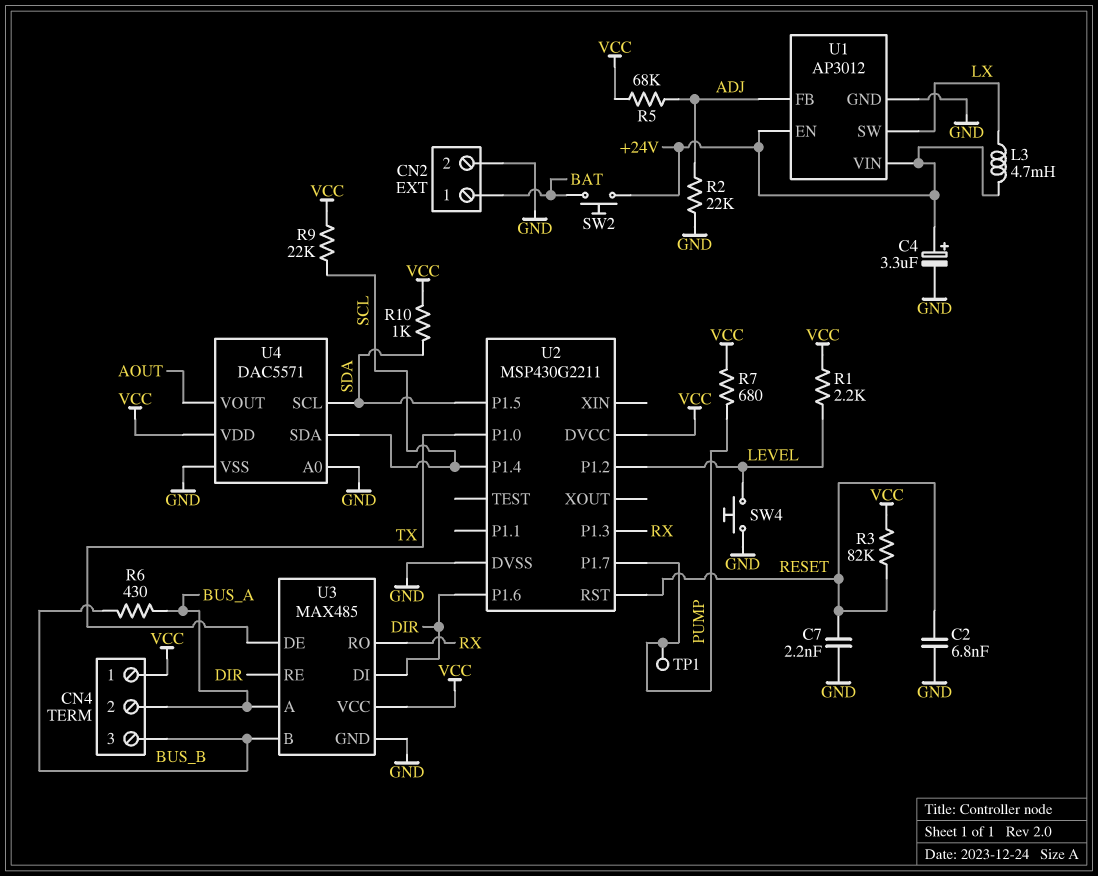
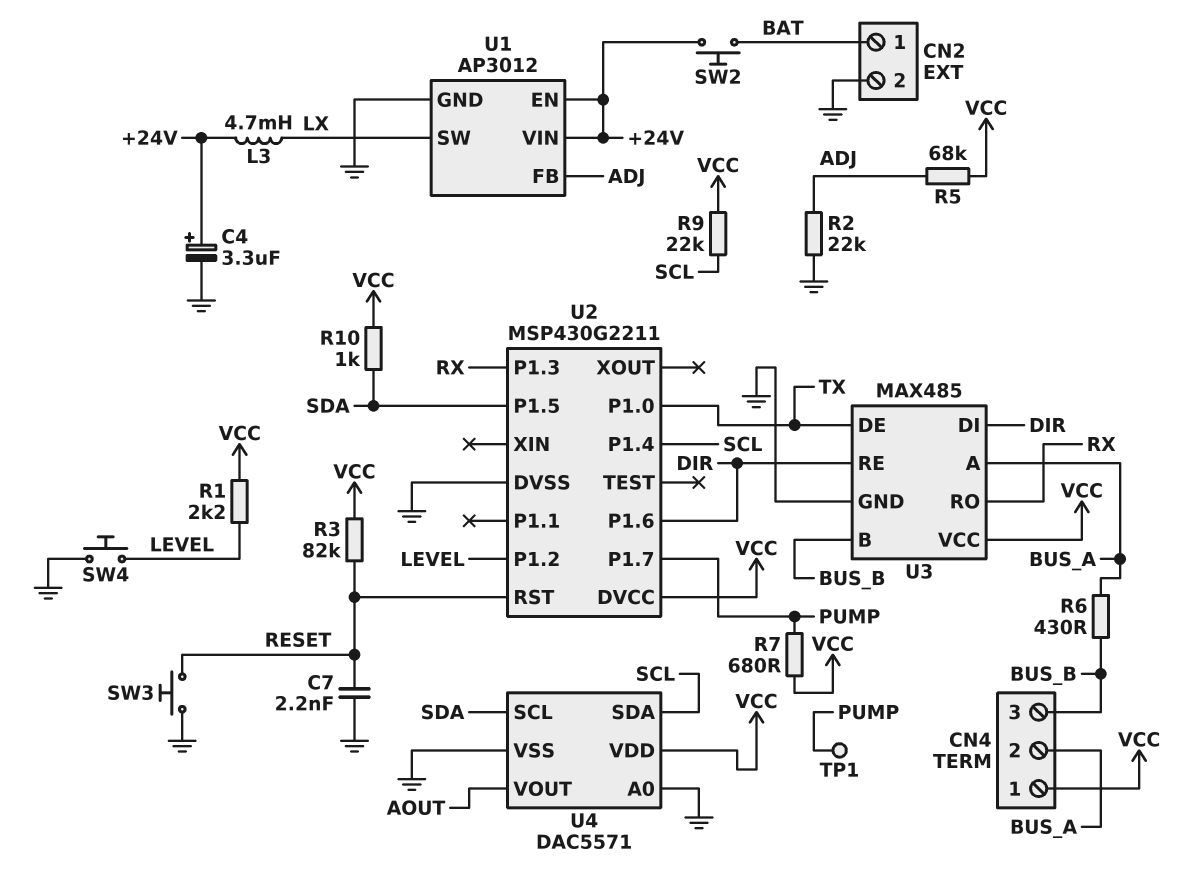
C2: 6.8nF (GND, RESET) -> none
SW3: none -> button (GND, RESET)

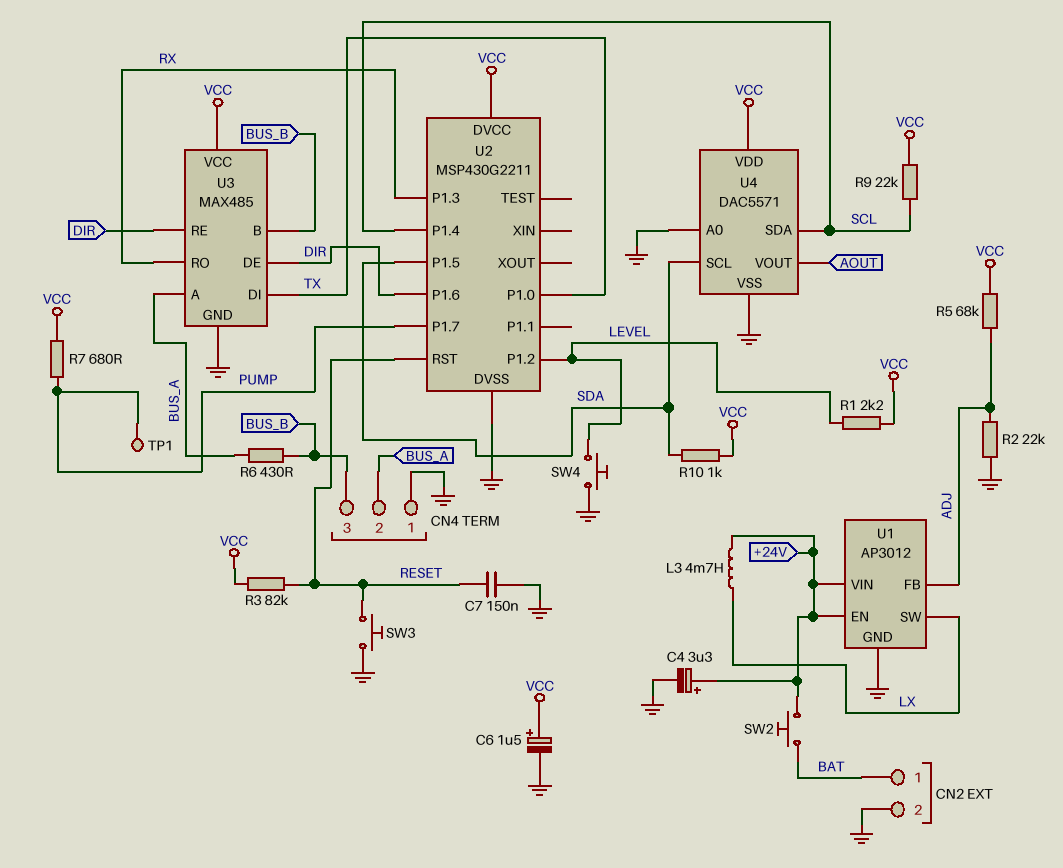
C6: none -> 1.5uF (plus VCC, minus GND)
C7: 2.2nF (GND, RESET) -> 150nF (GND, RESET)
CN4 pin 1: VCC -> GND
U3 pin DE: TX -> DIR
U3 pin DI: DIR -> TX

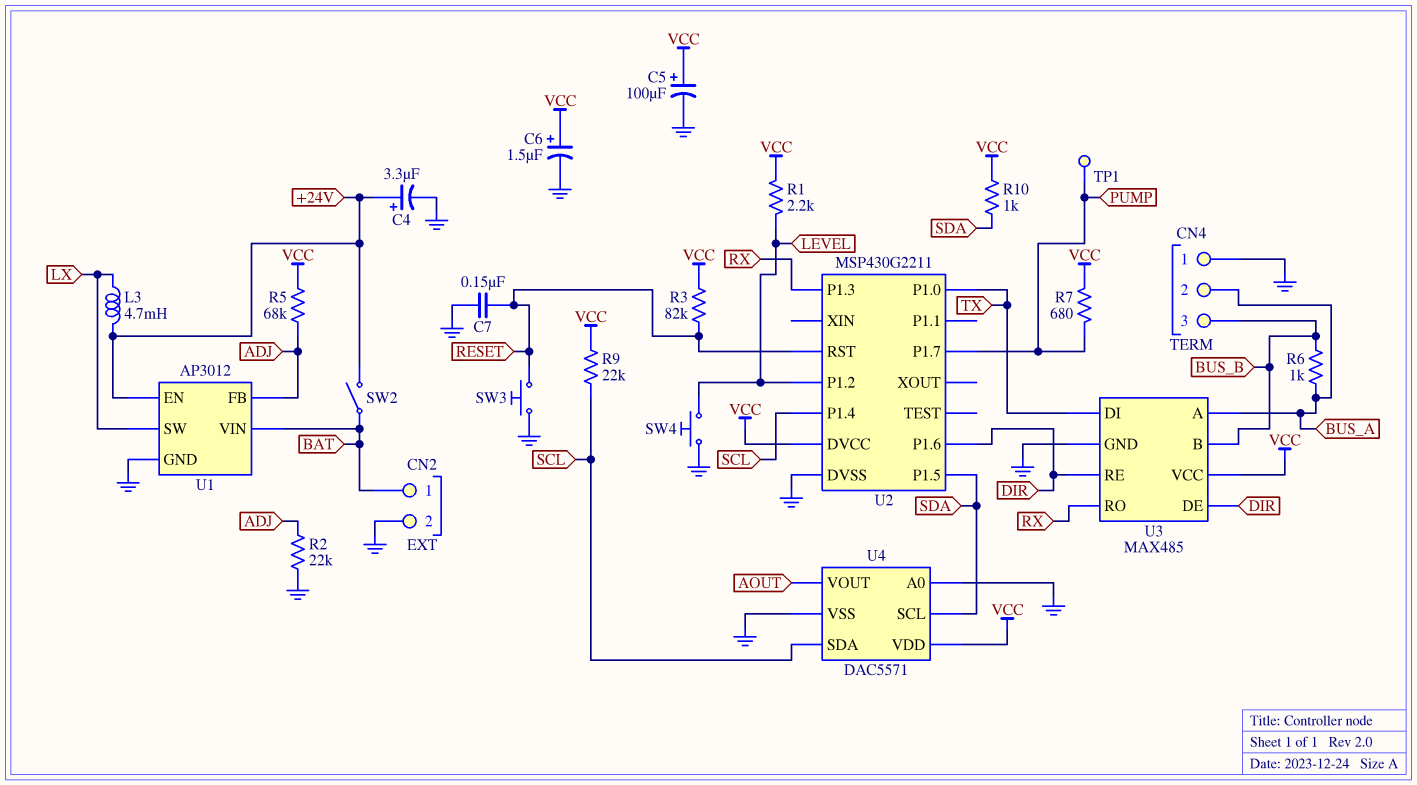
C5: none -> 100uF (plus VCC, minus GND)
R6: 430 (BUS_A, BUS_B) -> 1k (BUS_A, BUS_B)
SW2: button (+24V, BAT) -> switch (+24V, BAT)
U1 pin VIN: +24V -> BAT

